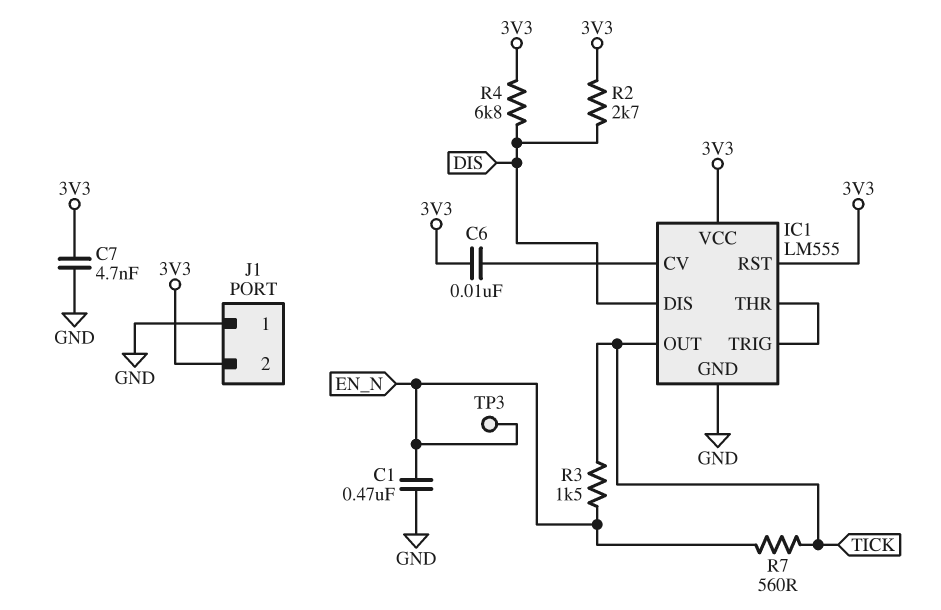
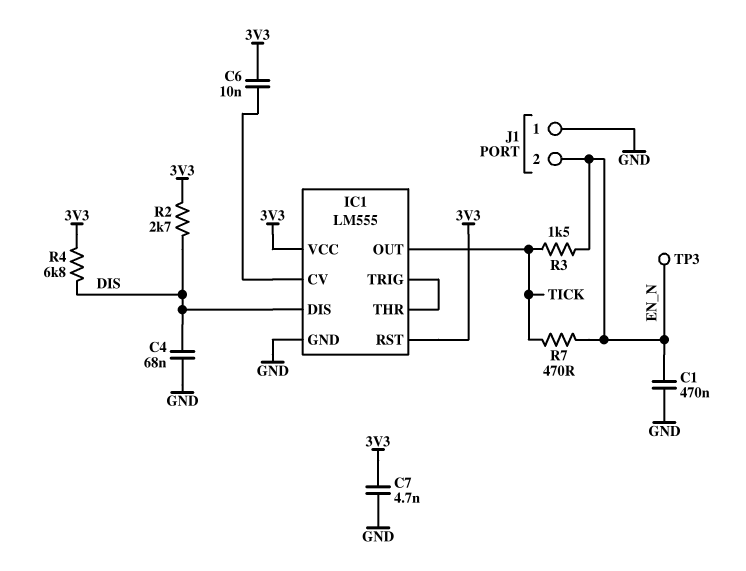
C4: none -> 68nF (DIS, GND)
J1 pin 2: 3V3 -> EN_N
R7: 560 (EN_N, TICK) -> 470 (EN_N, TICK)

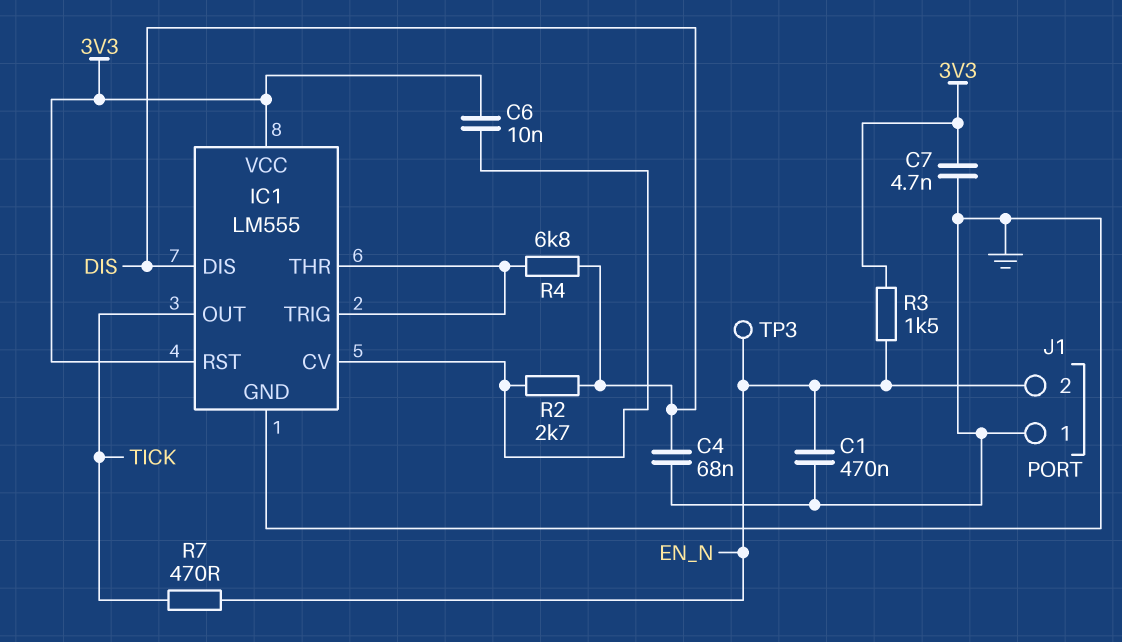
R2: 2.7k (3V3, DIS) -> 2.7k (DIS, IC1/CV)
R3: 1.5k (EN_N, TICK) -> 1.5k (3V3, EN_N)
R4: 6.8k (3V3, DIS) -> 6.8k (DIS, IC1/THR)

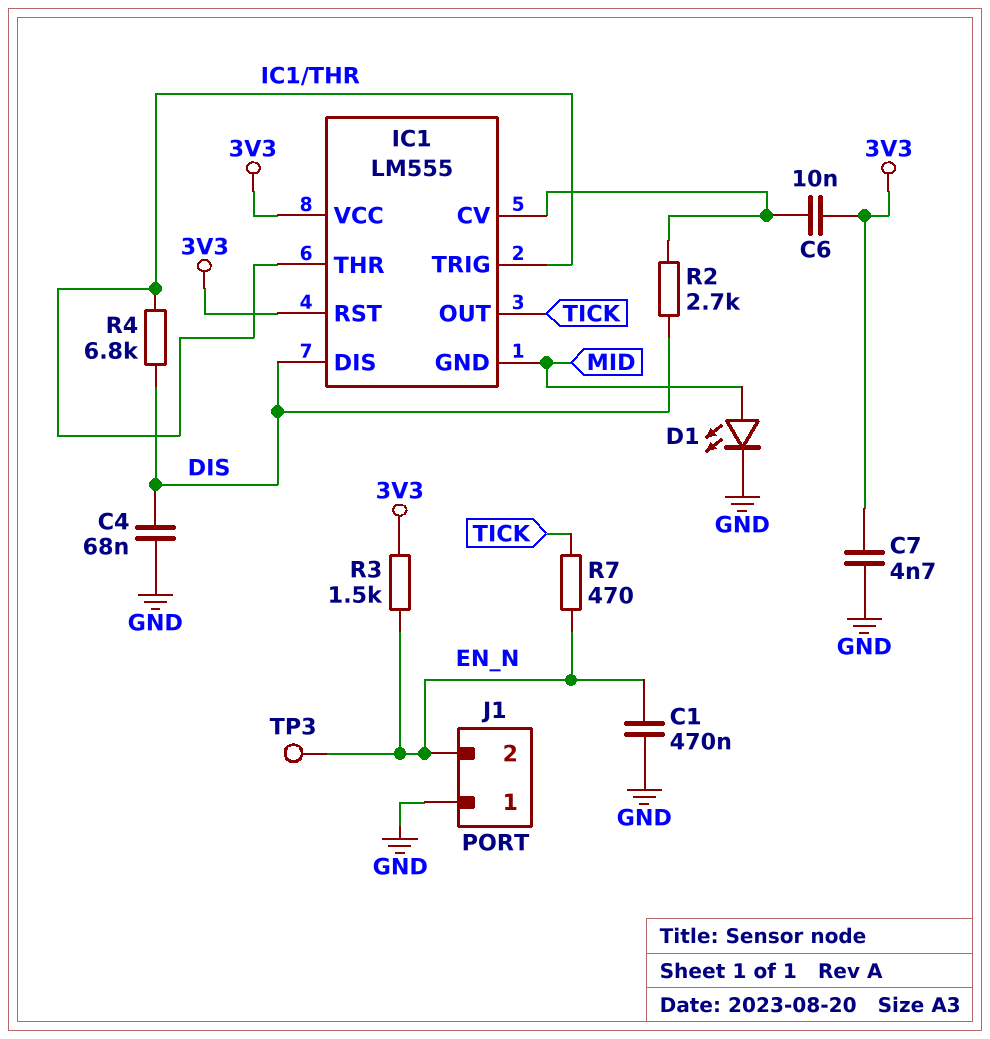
D1: none -> LED (A MID, K GND)
IC1 pin GND: GND -> MID

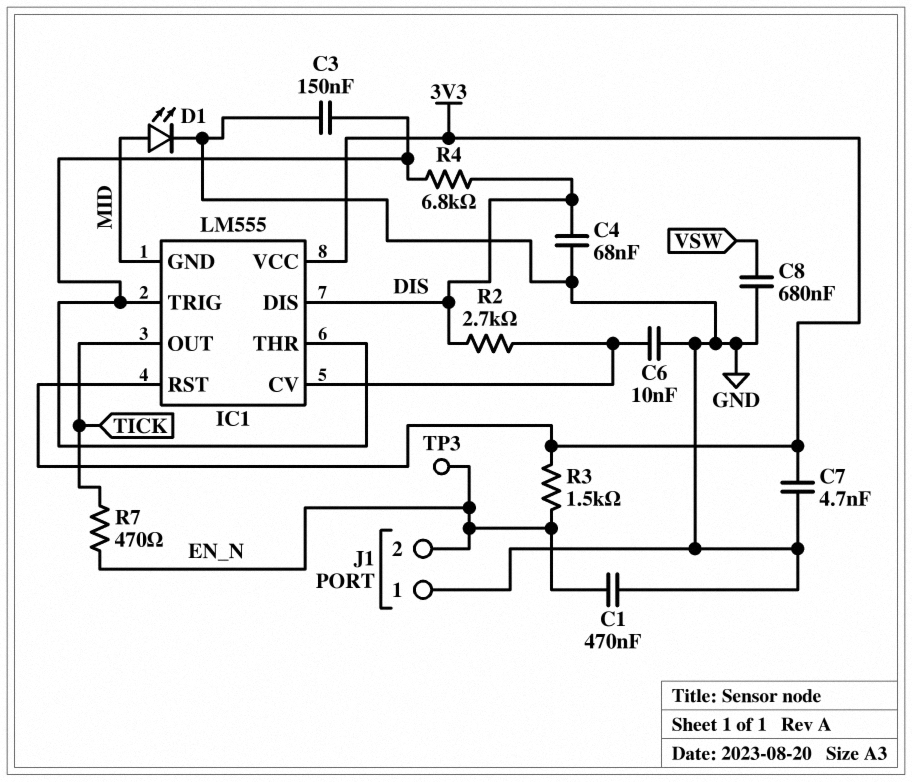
C3: none -> 150nF (GND, IC1/THR)
C6: 10nF (3V3, IC1/CV) -> 10nF (GND, IC1/CV)
C8: none -> 680nF (GND, VSW)

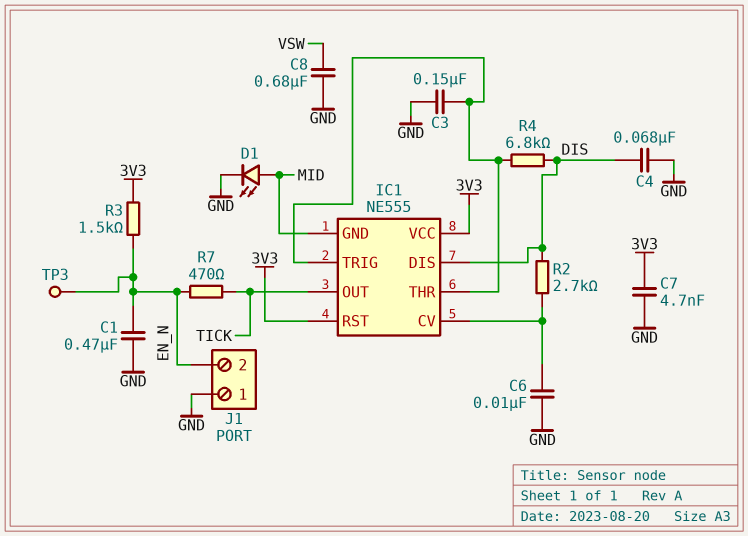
IC1: LM555 -> NE555

